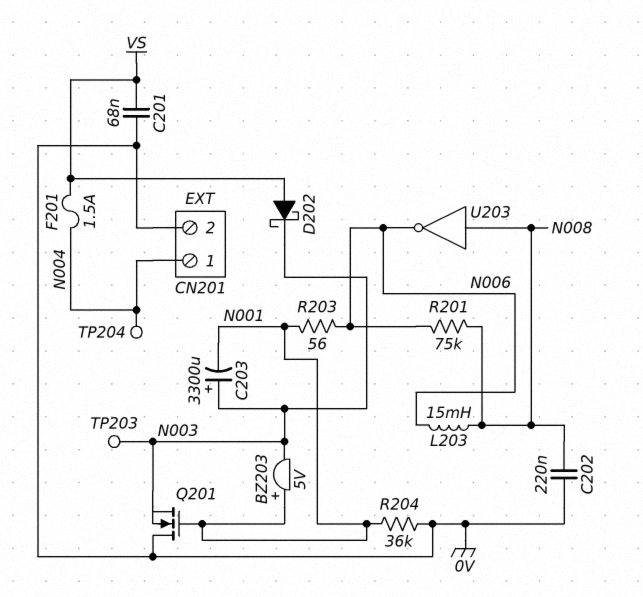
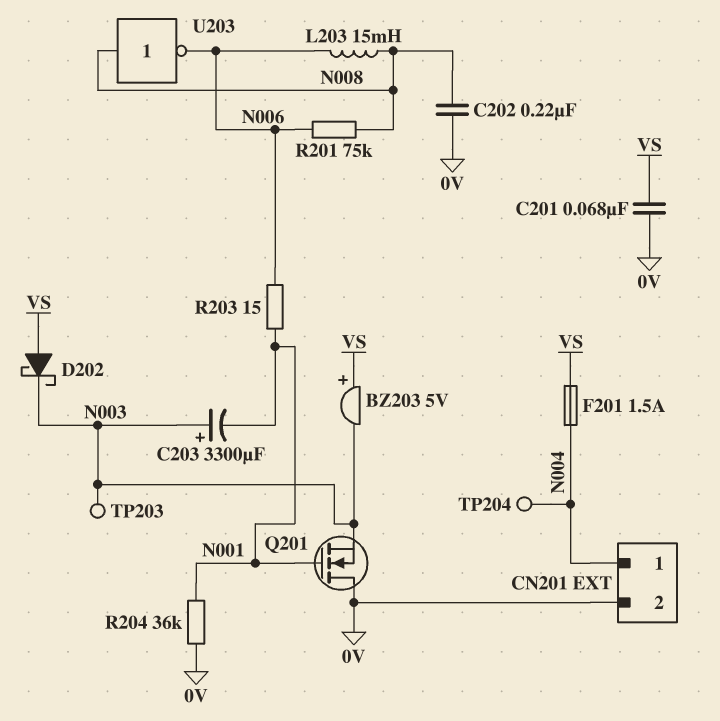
BZ203: buzzer 5V (plus N001, minus N003) -> buzzer 5V (plus VS, minus N003)
R203: 56 (N001, N006) -> 15 (N001, N006)

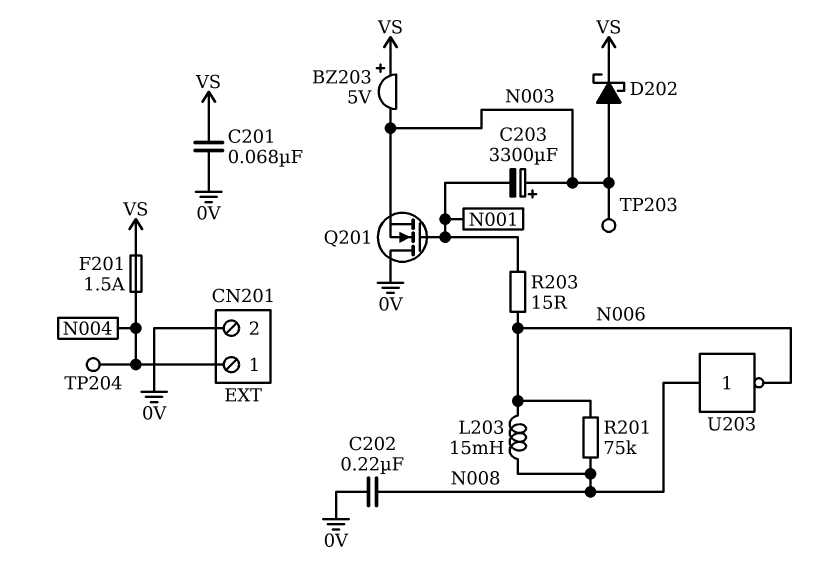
D202: schottky (A VS, K N003) -> schottky (A N003, K VS)
R204: 36k (0V, N001) -> none

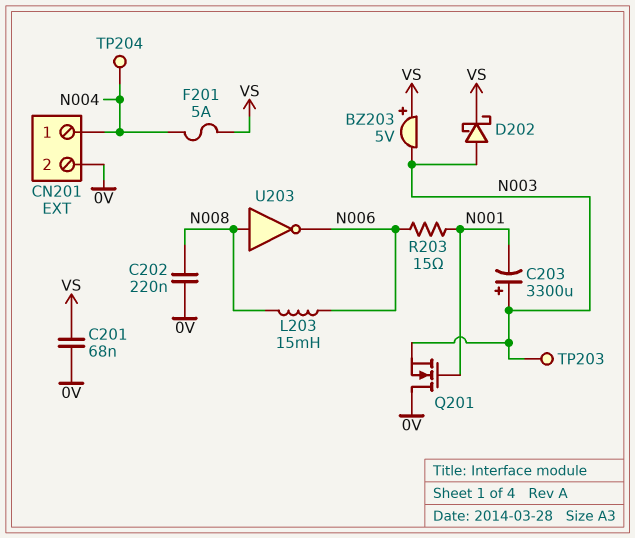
F201: 1.5A (N004, VS) -> 5A (N004, VS)
R201: 75k (N006, N008) -> none

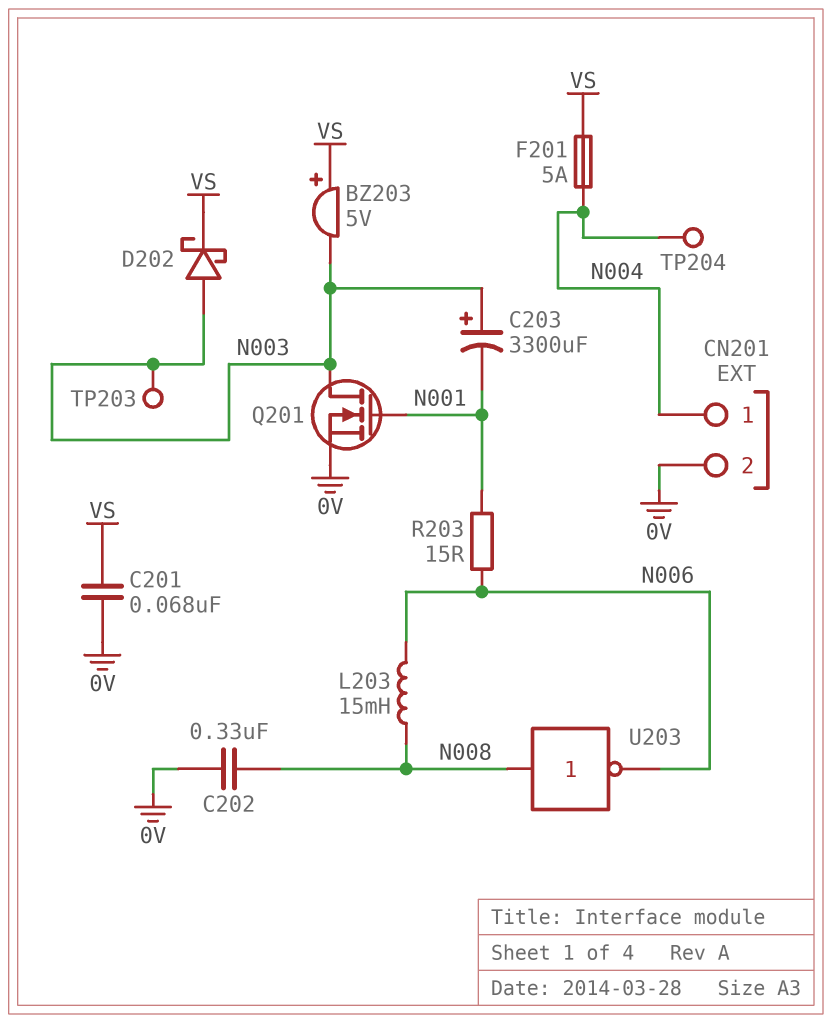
C202: 220nF (0V, N008) -> 330nF (0V, N008)
Q201: NMOS (G N001, D 0V, S N003) -> NMOS (G N001, D N003, S 0V)

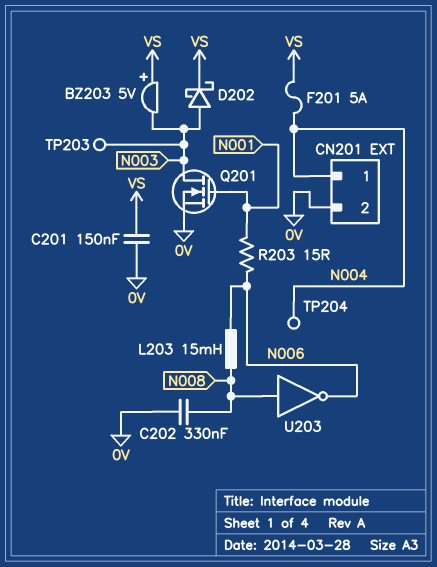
C201: 68nF (0V, VS) -> 150nF (0V, VS)
C203: 3300uF (plus N003, minus N001) -> none

